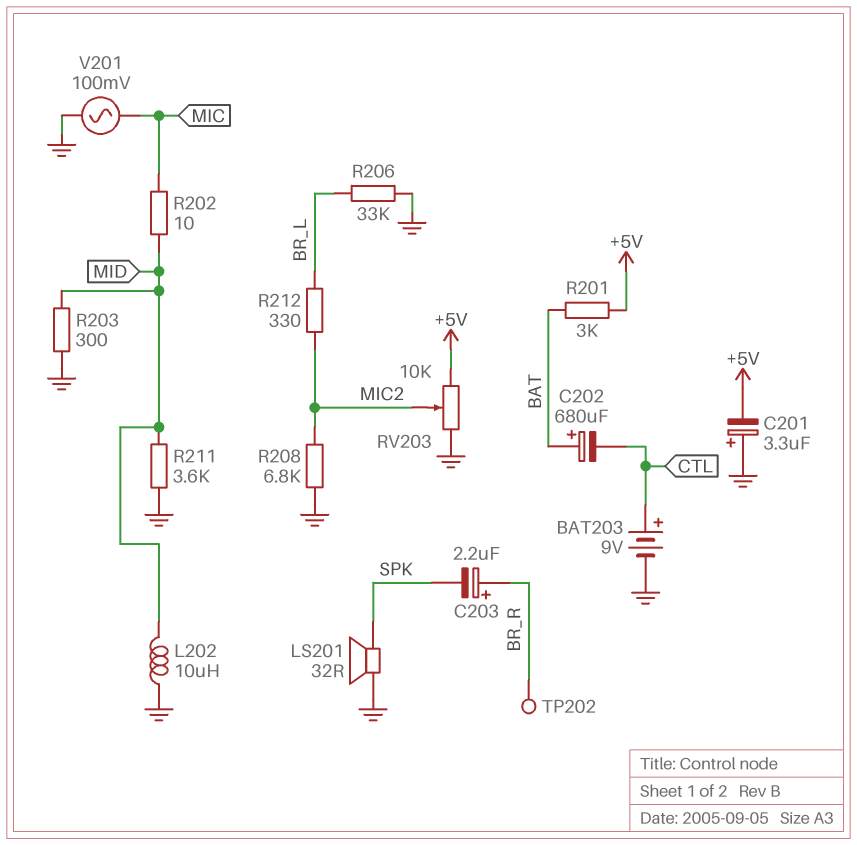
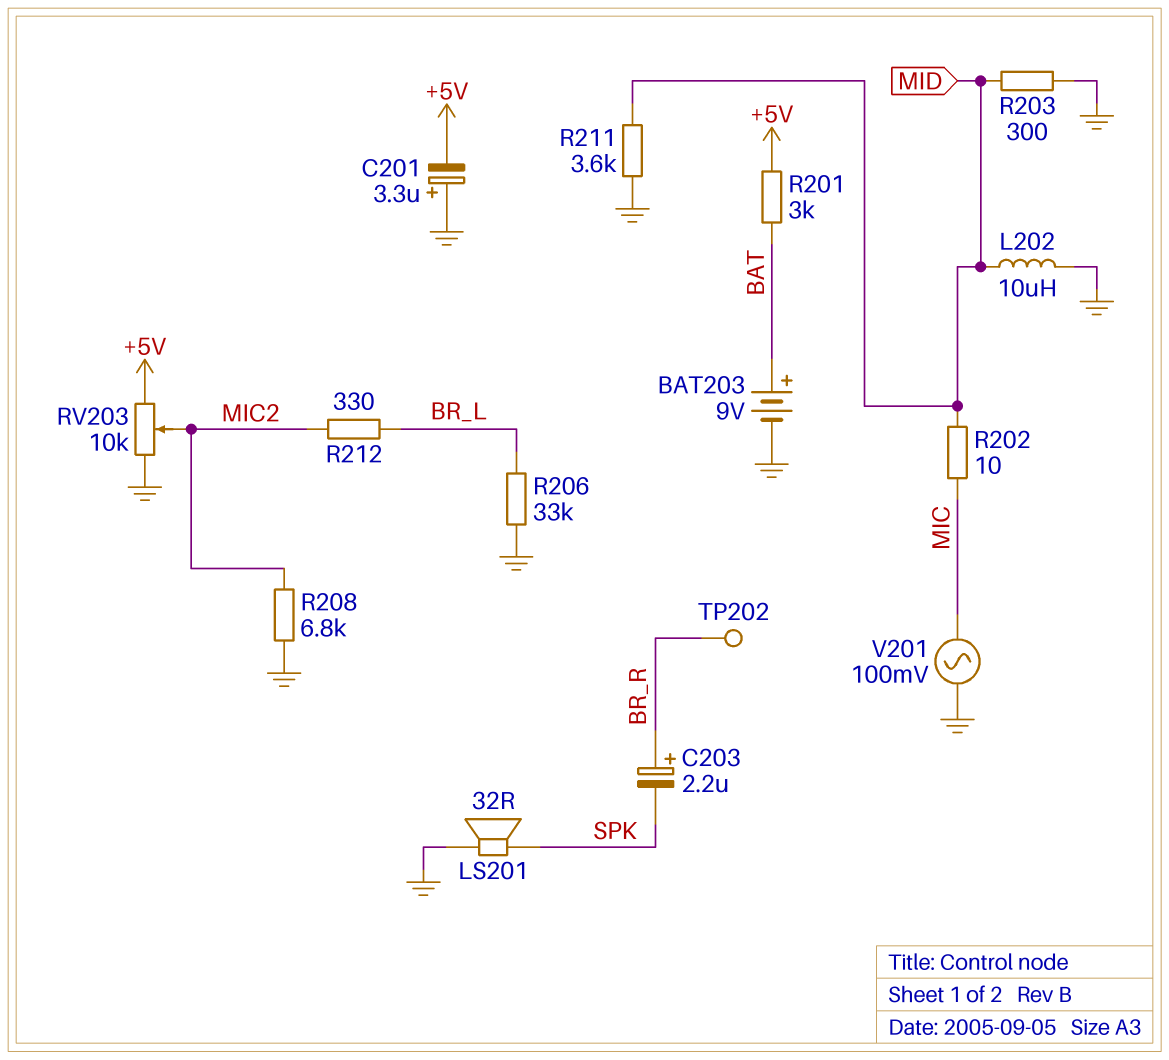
BAT203: 9V (plus CTL, minus GND) -> 9V (plus BAT, minus GND)
C202: 680uF (plus BAT, minus CTL) -> none

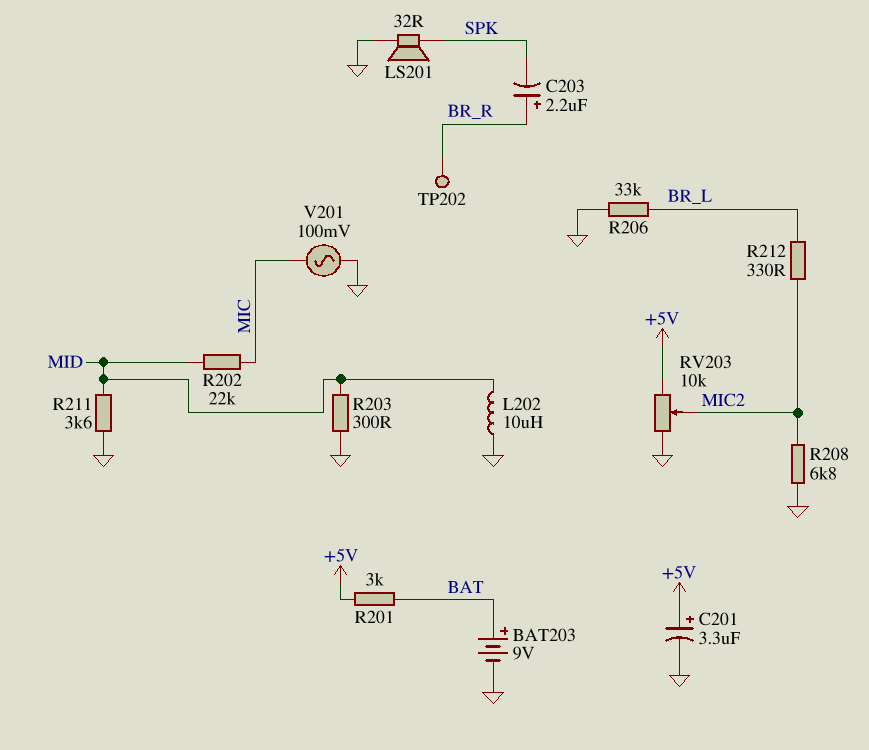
C201: 3.3uF (plus GND, minus +5V) -> 3.3uF (plus +5V, minus GND)
R202: 10 (MIC, MID) -> 22k (MIC, MID)

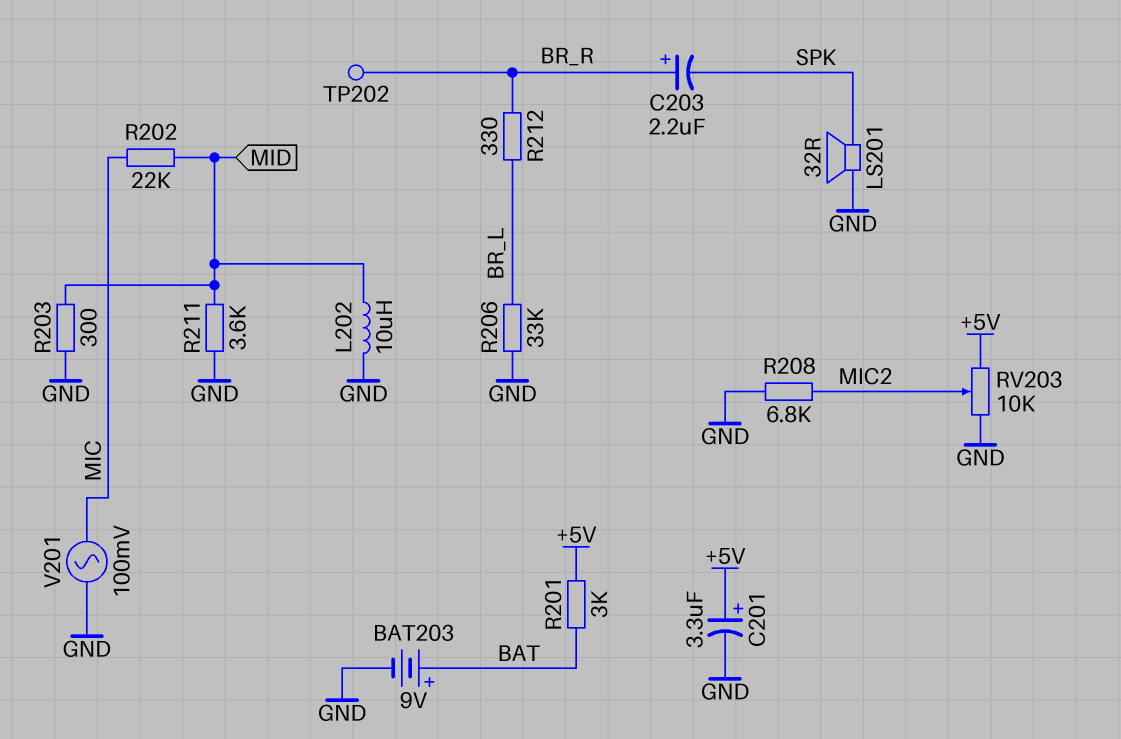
R212: 330 (BR_L, MIC2) -> 330 (BR_L, BR_R)

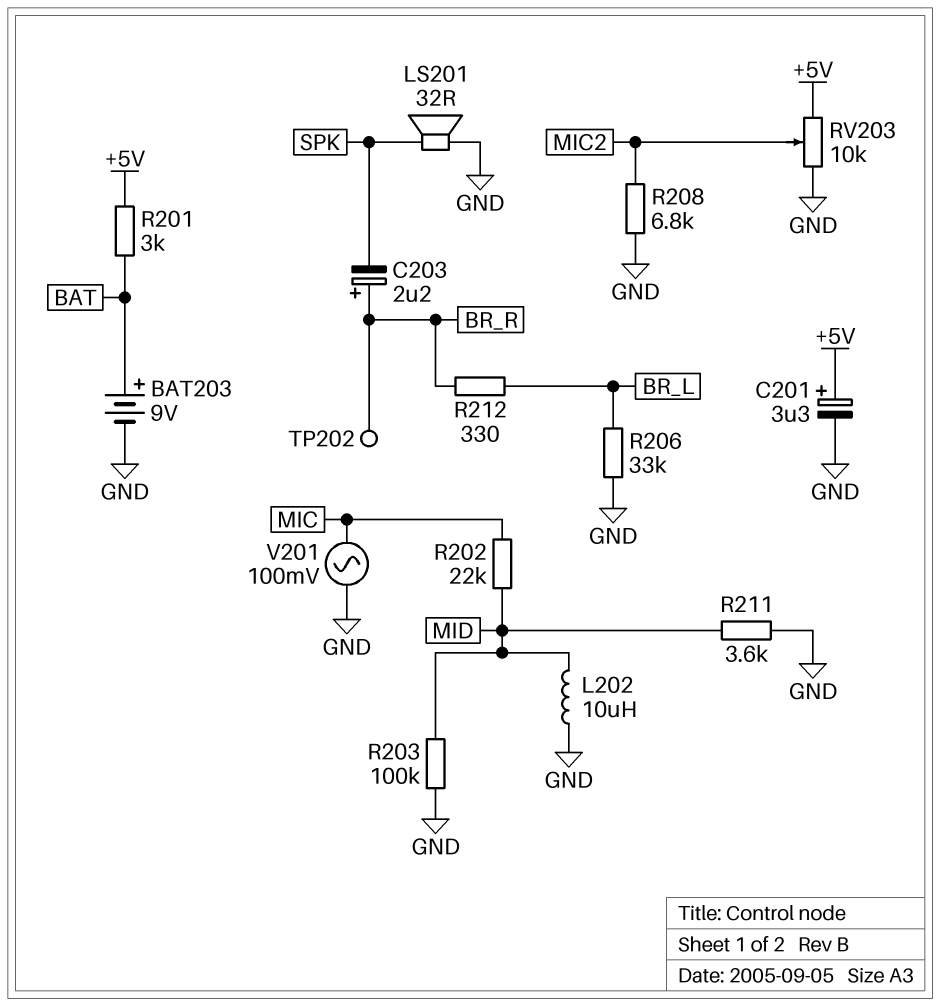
R203: 300 (GND, MID) -> 100k (GND, MID)

